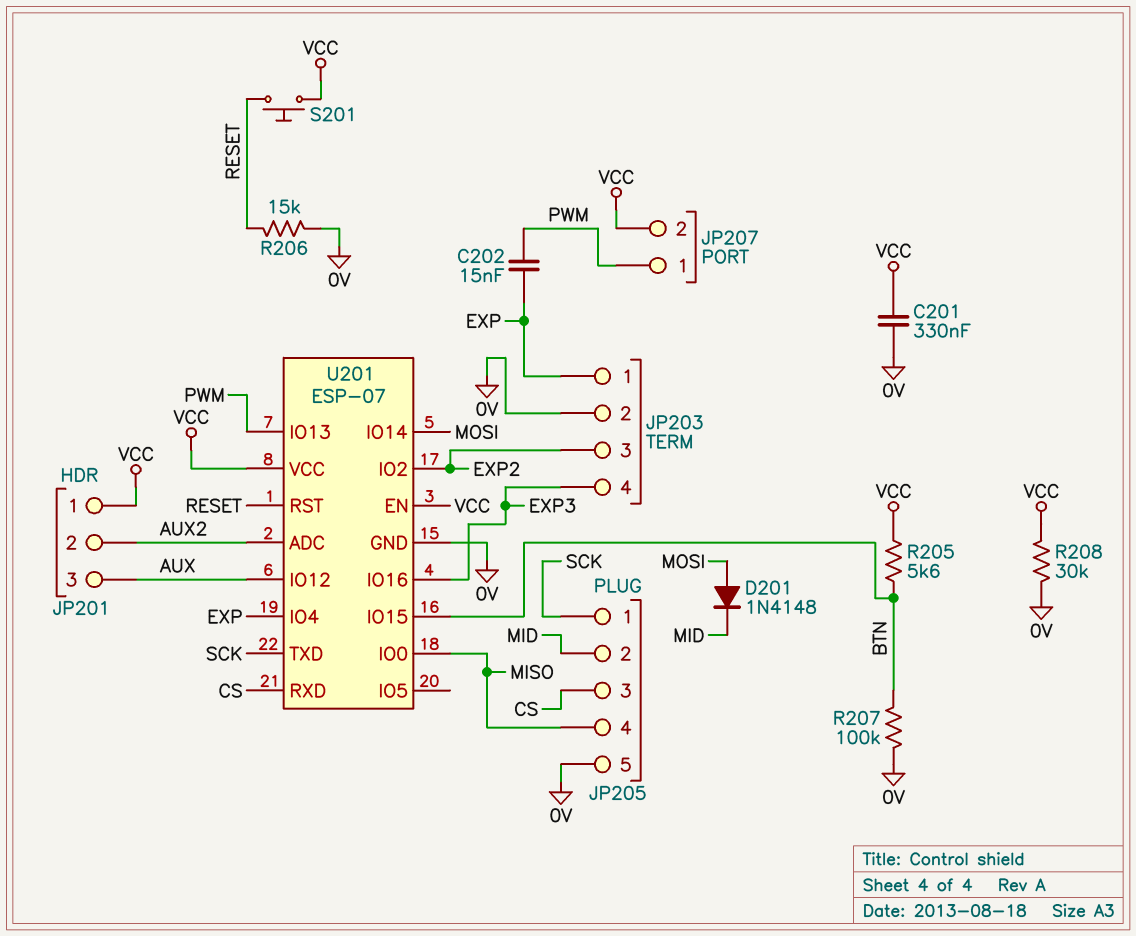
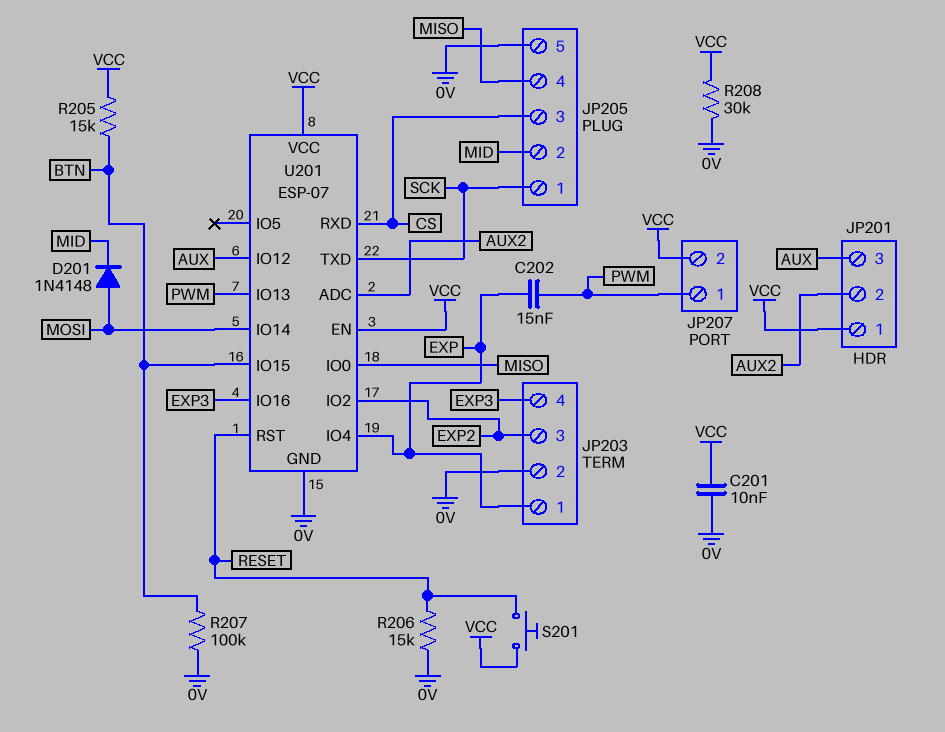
C201: 330nF (0V, VCC) -> 10nF (0V, VCC)
R205: 5.6k (BTN, VCC) -> 15k (BTN, VCC)

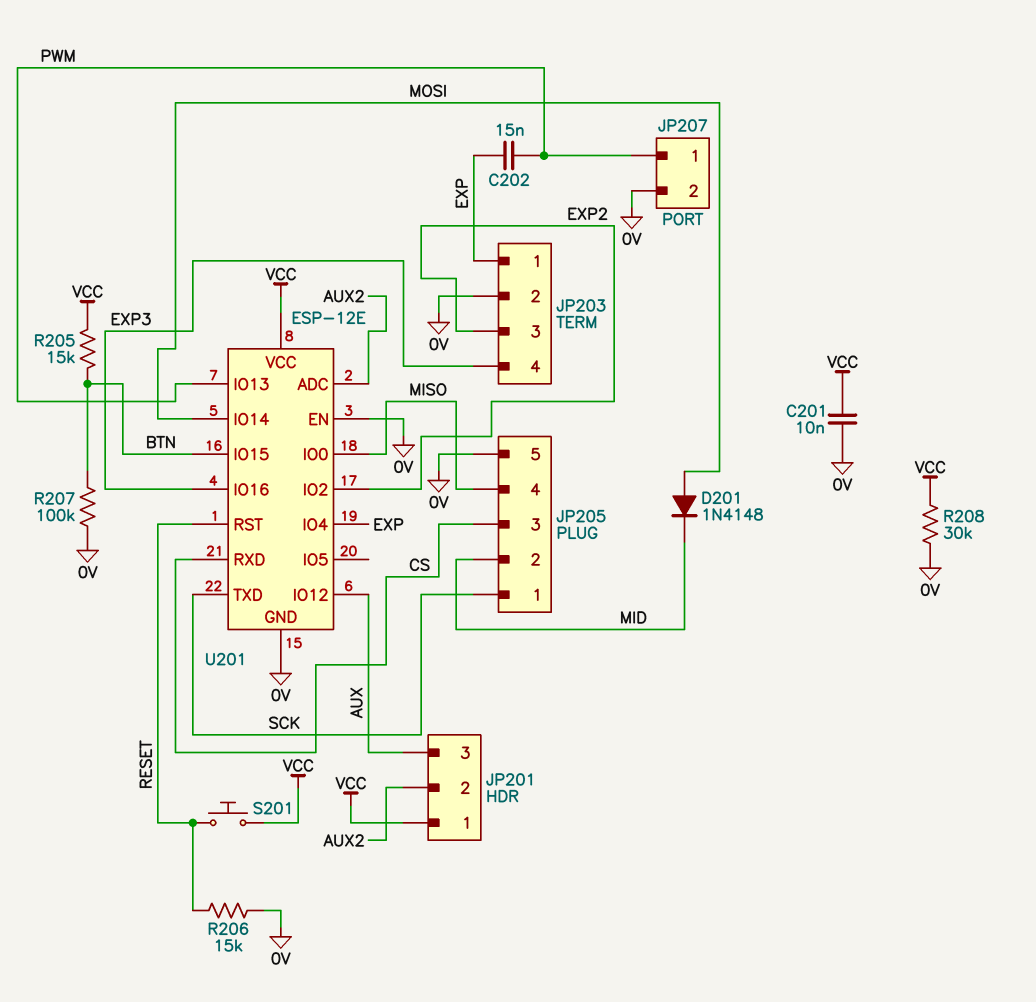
JP207 pin 2: VCC -> 0V
U201: ESP-07 -> ESP-12E
U201 pin EN: VCC -> 0V

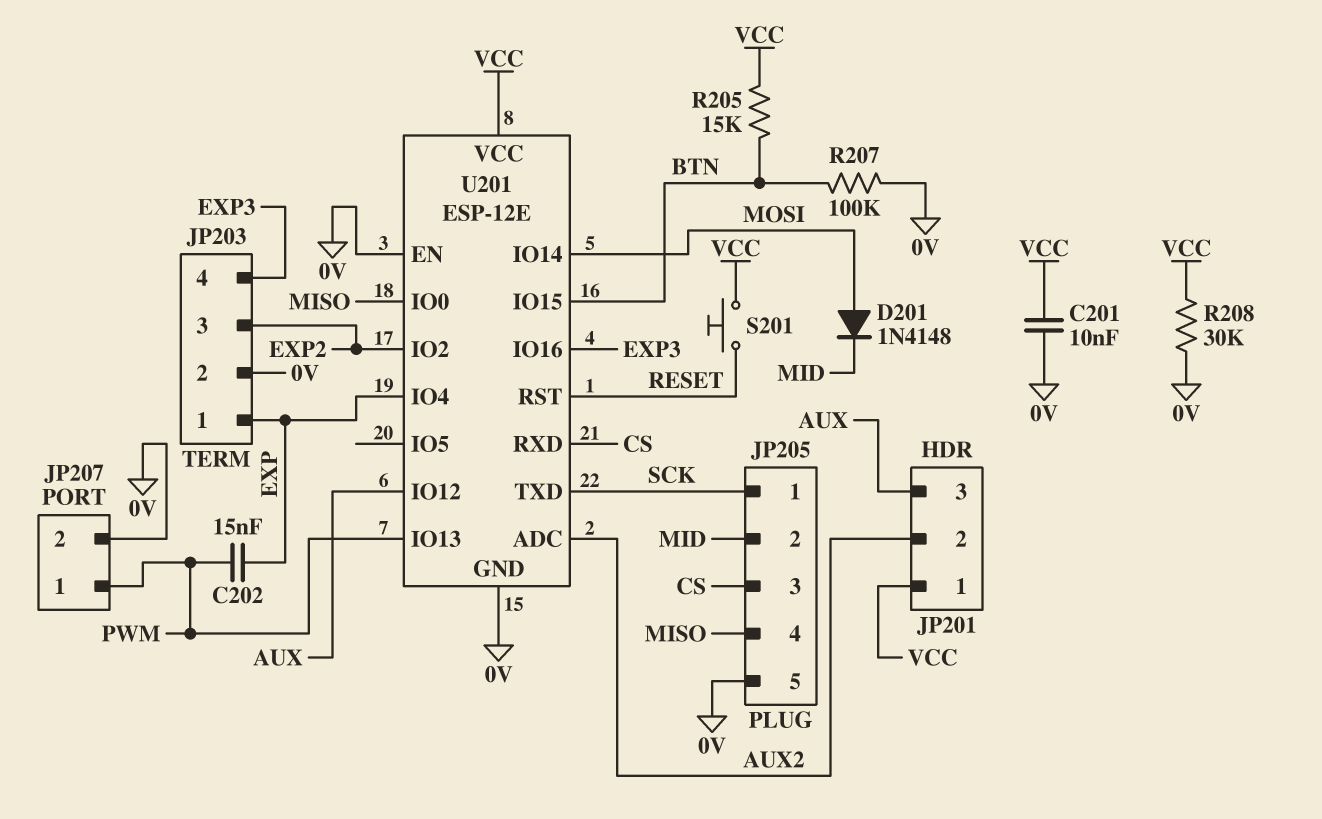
R206: 15k (0V, RESET) -> none

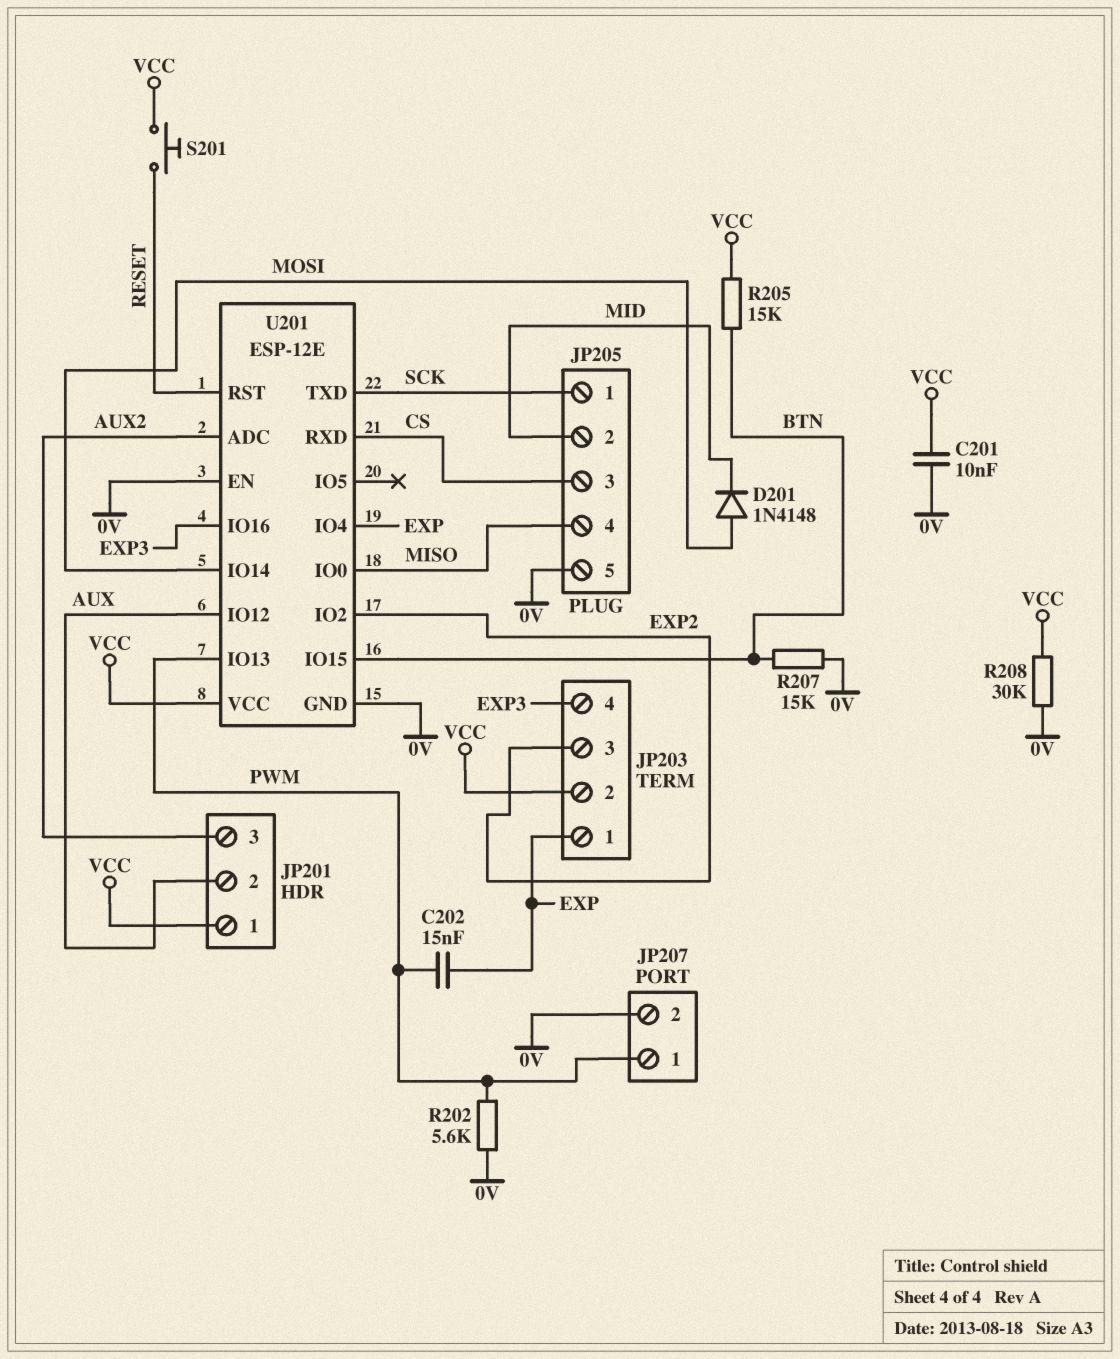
JP201 pin 2: AUX2 -> AUX
JP201 pin 3: AUX -> AUX2
JP203 pin 2: 0V -> VCC
R202: none -> 5.6k (0V, PWM)
R207: 100k (0V, BTN) -> 15k (0V, BTN)

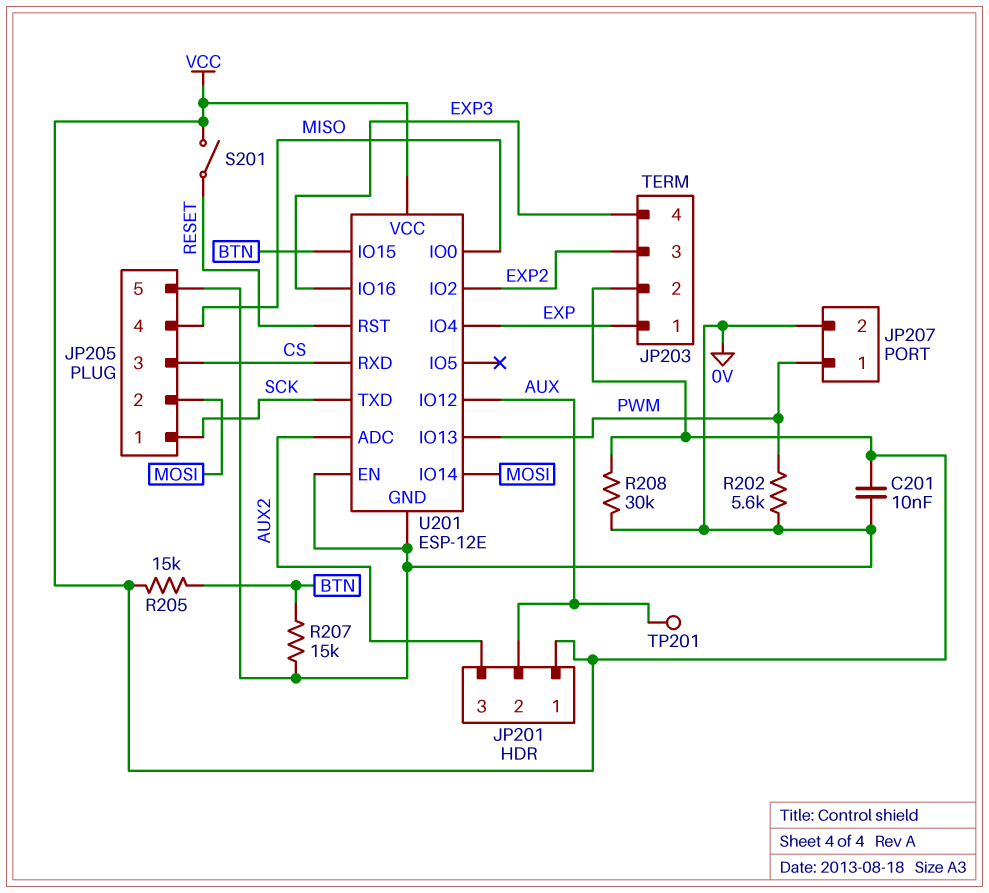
C202: 15nF (EXP, PWM) -> none
D201: diode 1N4148 (A MOSI, K MID) -> none
JP205 pin 2: MID -> MOSI
S201: button (RESET, VCC) -> switch (RESET, VCC)
TP201: none -> test point (AUX)

